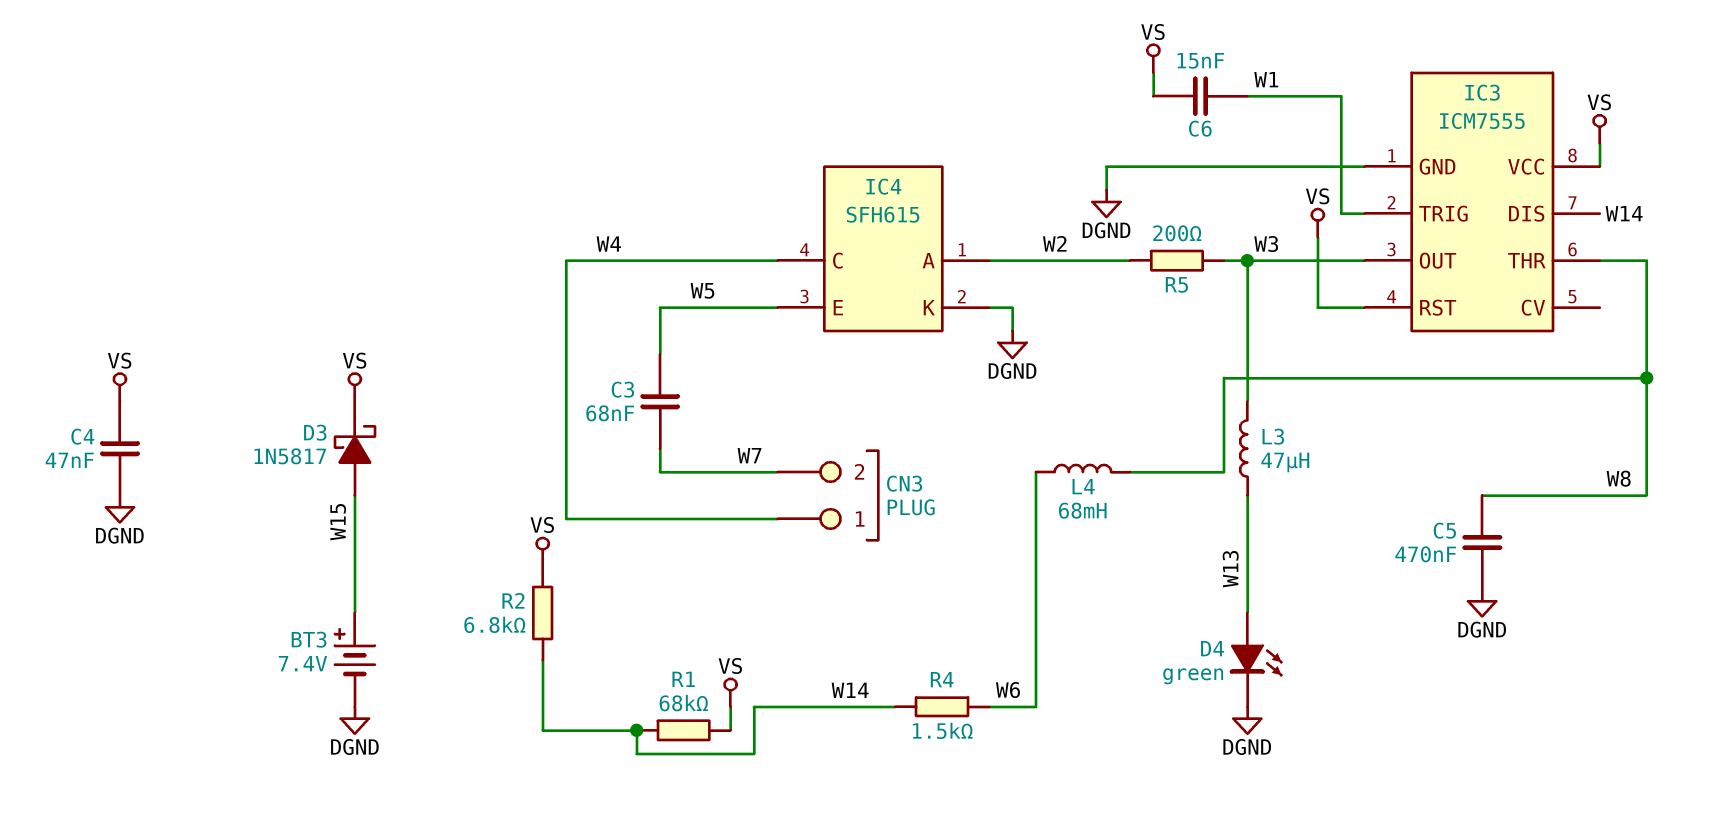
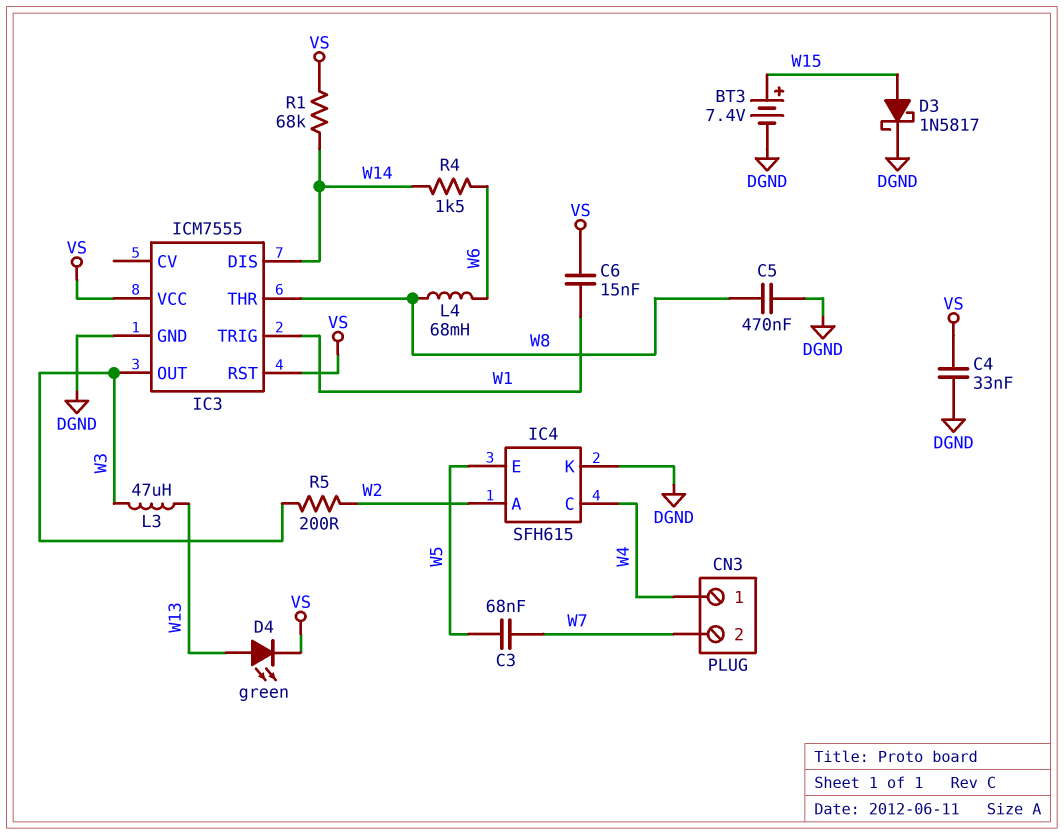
C4: 47nF (DGND, VS) -> 33nF (DGND, VS)
D3: schottky 1N5817 (A W15, K VS) -> schottky 1N5817 (A W15, K DGND)
D4: LED green (A W13, K DGND) -> LED green (A W13, K VS)
R2: 6.8k (VS, W14) -> none

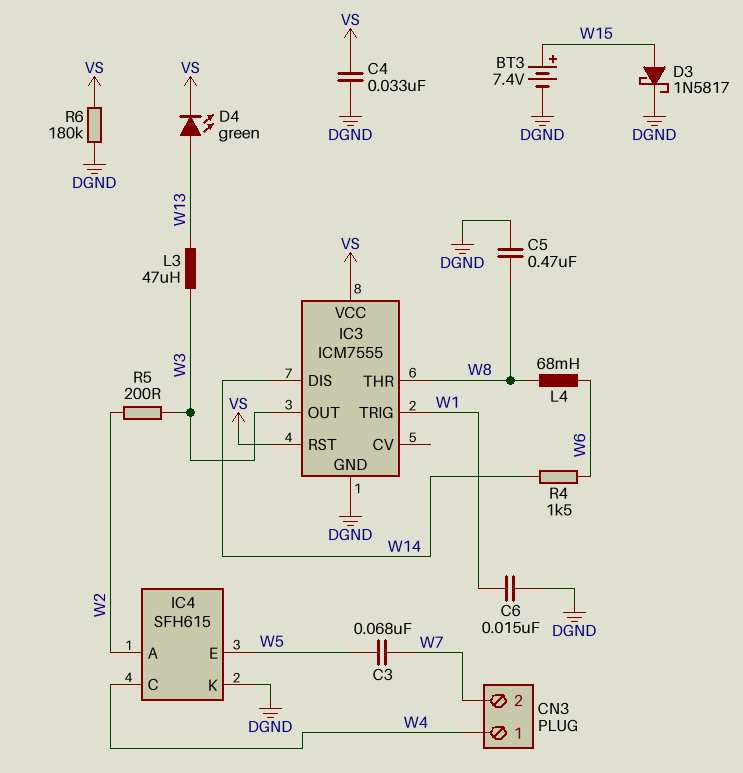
C6: 15nF (VS, W1) -> 15nF (DGND, W1)
R1: 68k (VS, W14) -> none
R6: none -> 180k (DGND, VS)

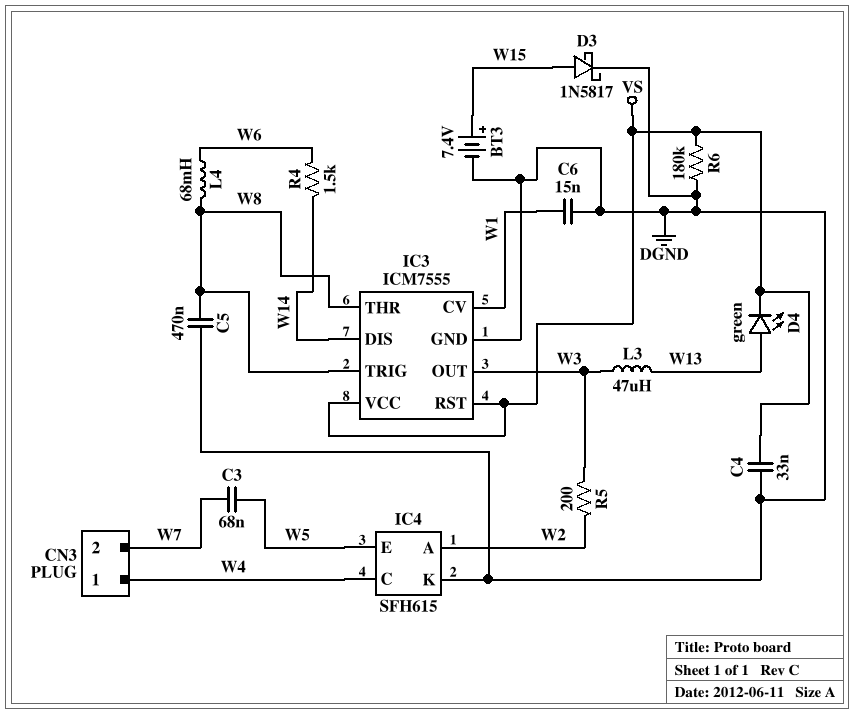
IC3 pin CV: none -> W1
IC3 pin TRIG: W1 -> W8

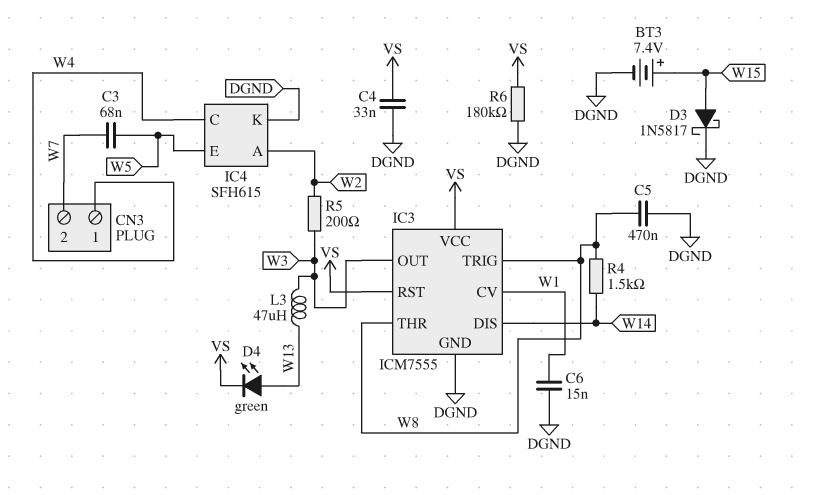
L4: 68mH (W6, W8) -> none
R4: 1.5k (W6, W14) -> 1.5k (W8, W14)

